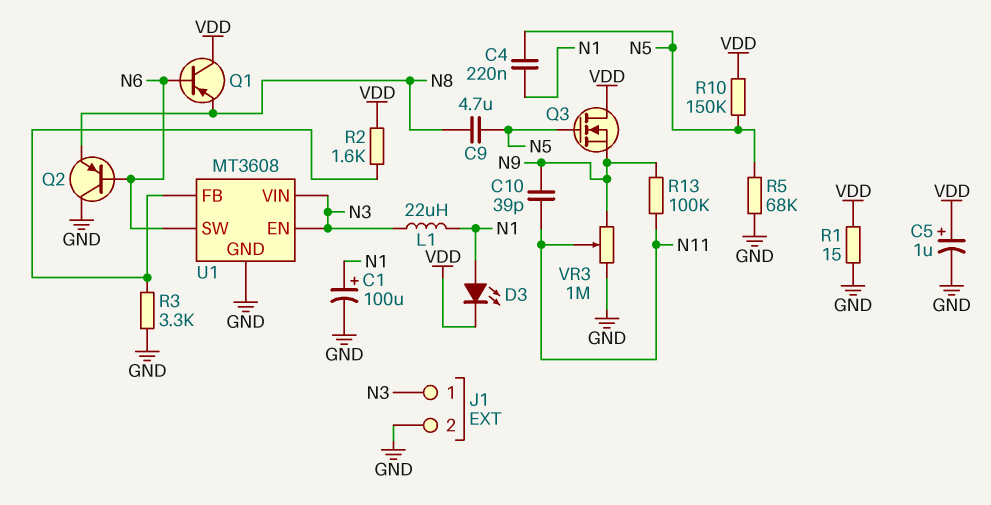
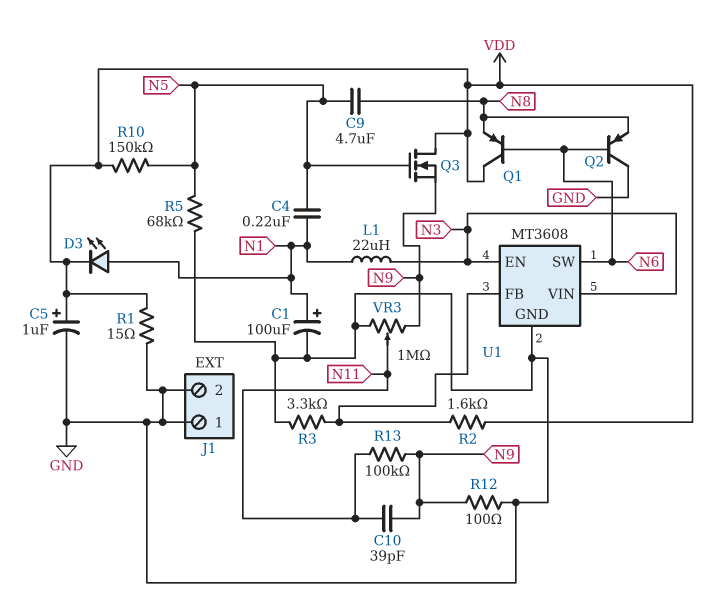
J1 pin 1: N3 -> GND
R12: none -> 100 (GND, N9)

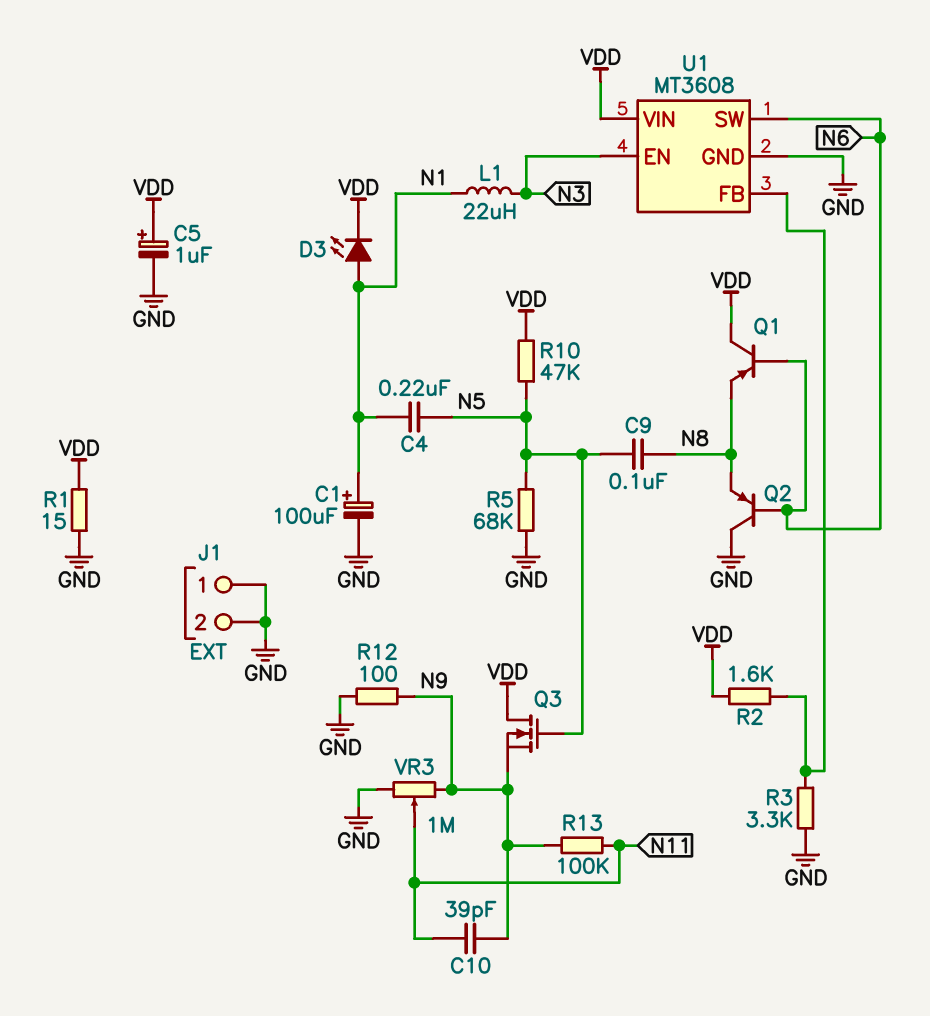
C9: 4.7uF (N5, N8) -> 100nF (N5, N8)
R10: 150k (N5, VDD) -> 47k (N5, VDD)
U1 pin VIN: N3 -> VDD

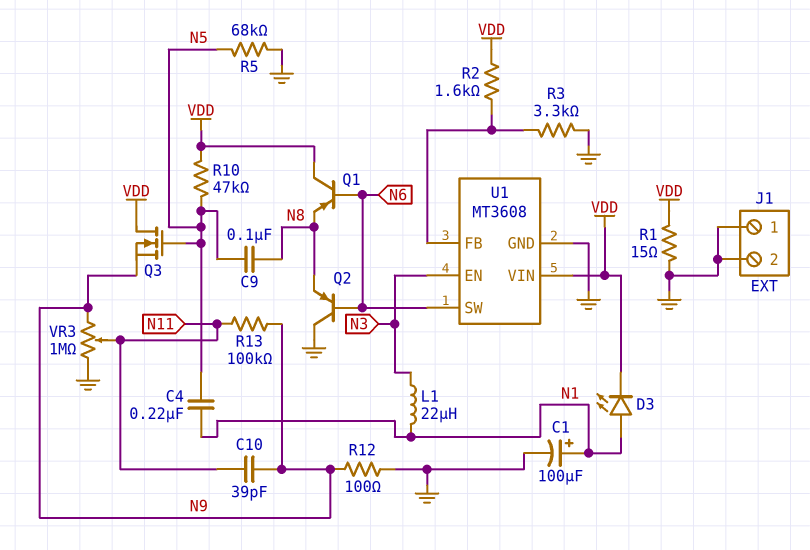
C5: 1uF (plus VDD, minus GND) -> none

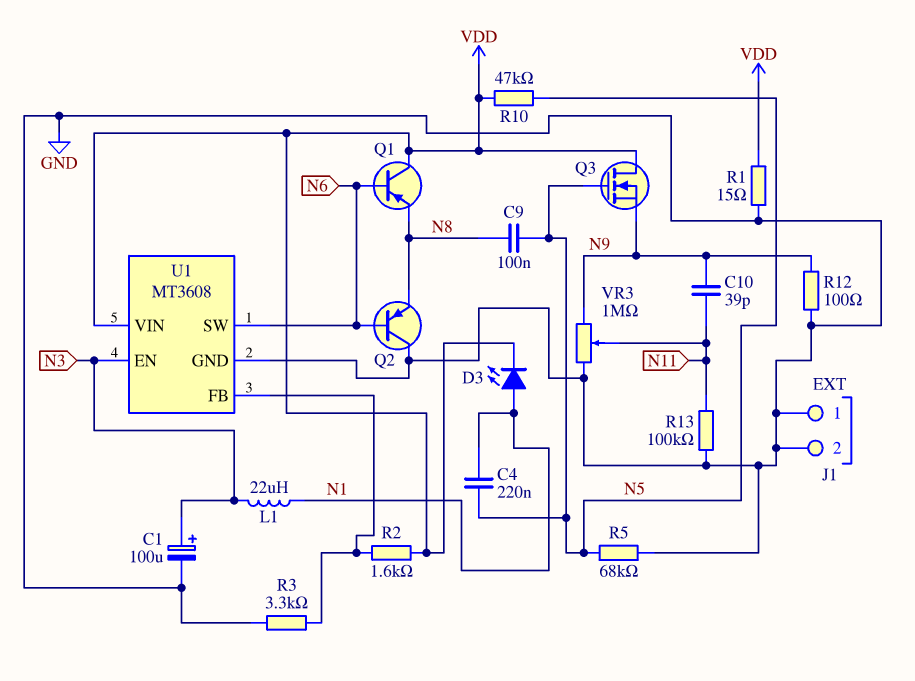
C1: 100uF (plus N1, minus GND) -> 100uF (plus N3, minus GND)
R13: 100k (N9, N11) -> 100k (GND, N11)

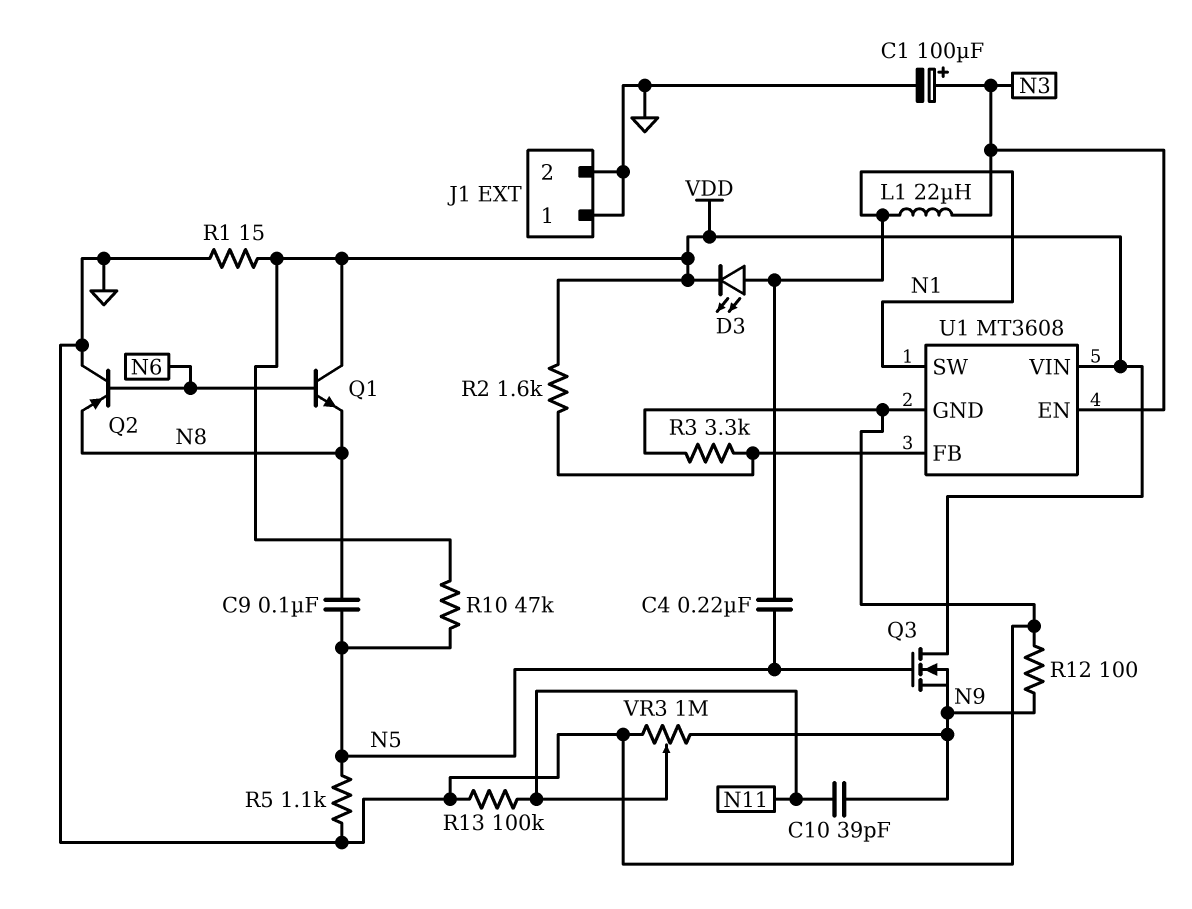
Q1: PNP (B N6, C VDD, E N8) -> NPN (B N6, C VDD, E N8)
R5: 68k (GND, N5) -> 1.1k (GND, N5)
U1 pin SW: N6 -> N1

